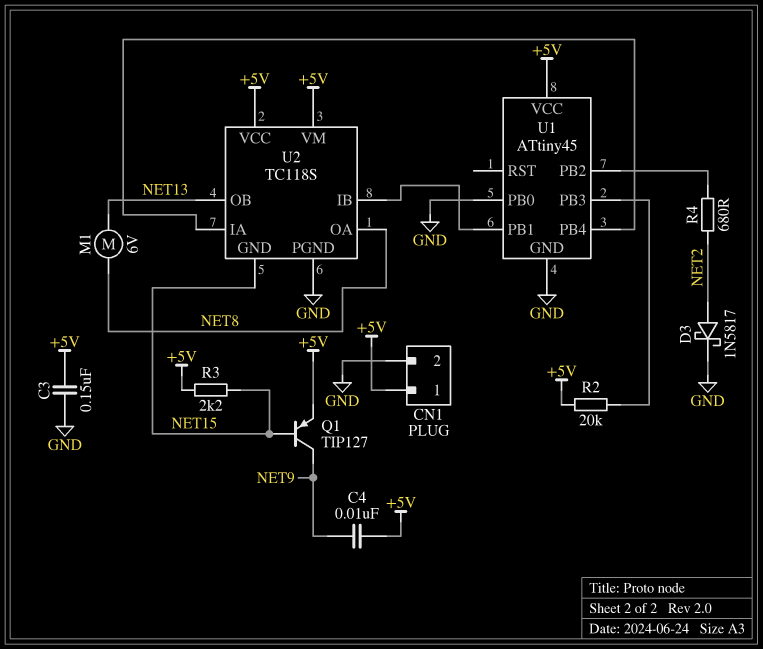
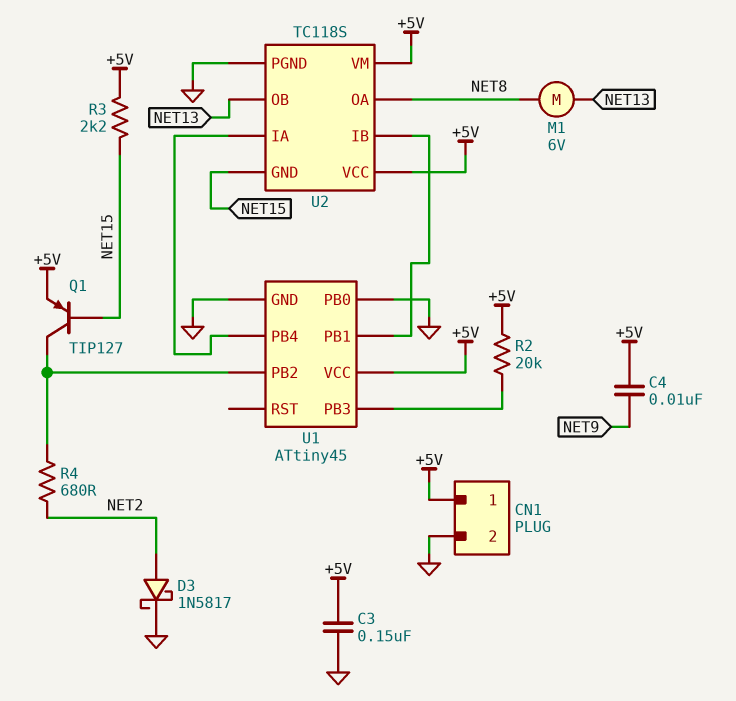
Q1: PNP TIP127 (B NET15, C NET9, E +5V) -> PNP TIP127 (B NET15, C U1/PB2, E +5V)

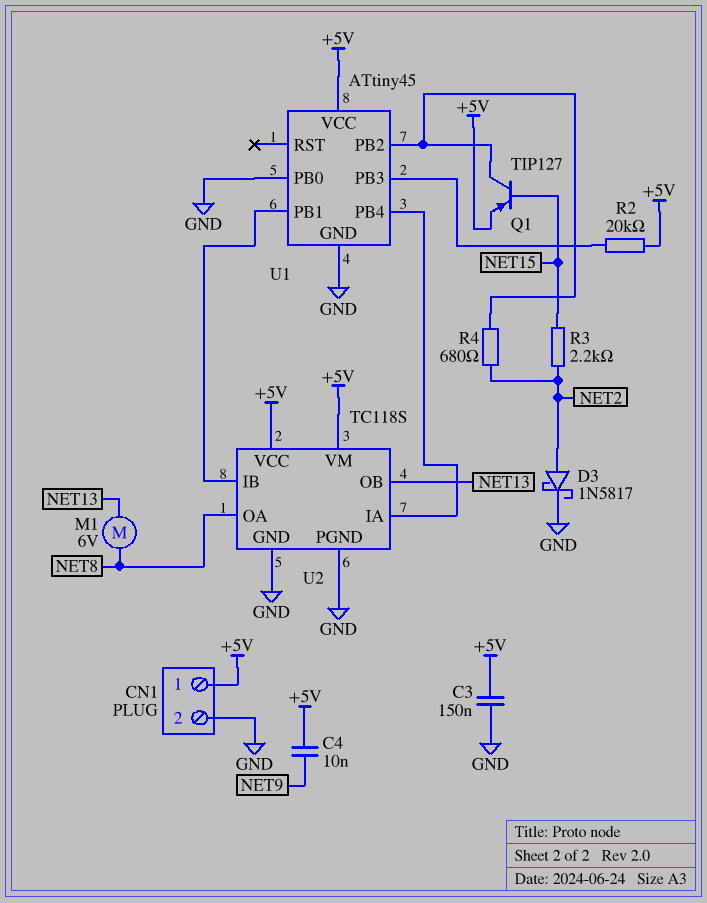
R3: 2.2k (+5V, NET15) -> 2.2k (NET2, NET15)
U2 pin GND: NET15 -> GND

